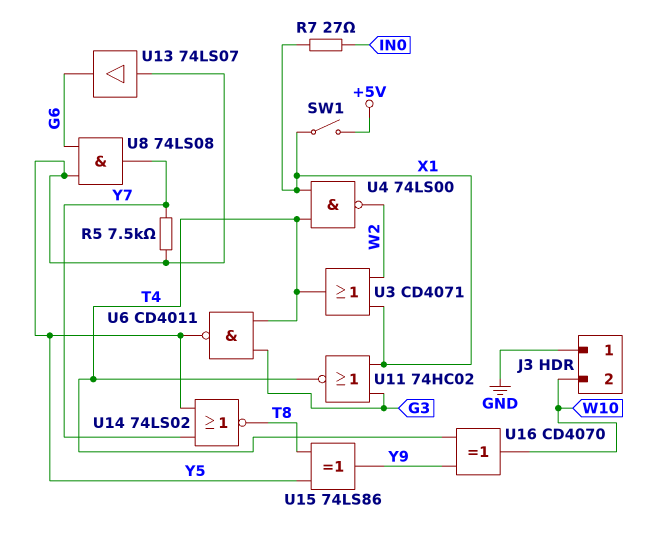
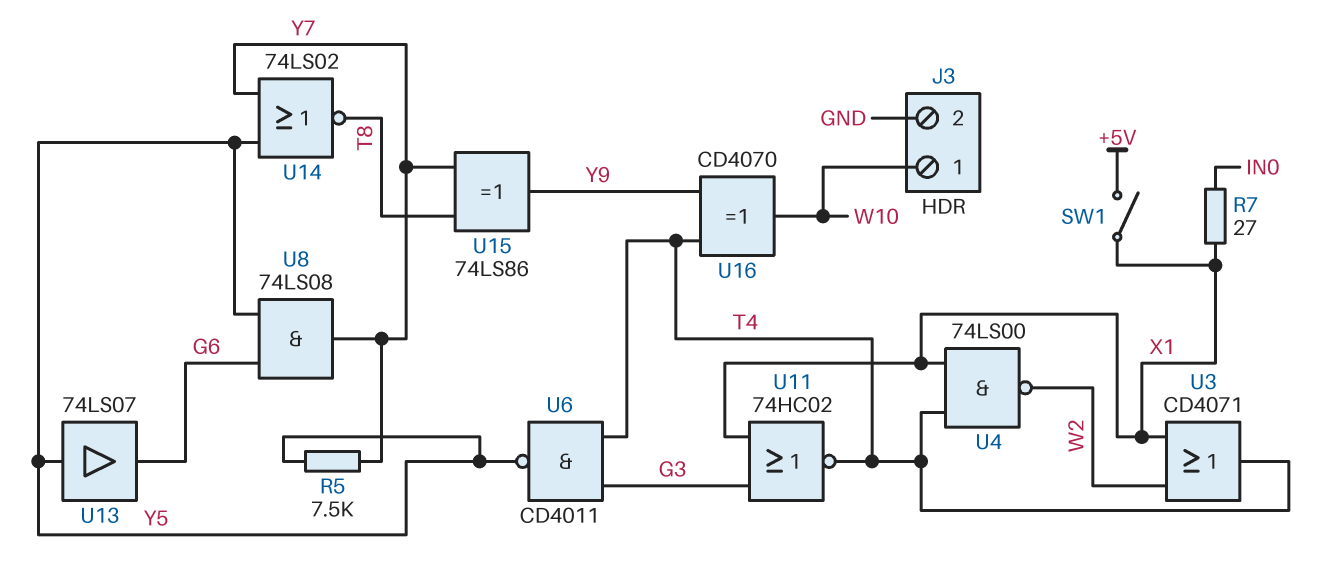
J3 pin 1: GND -> W10
J3 pin 2: W10 -> GND
U15: XOR 74LS86 (in T8, in Y5, out Y9) -> XOR 74LS86 (in T8, in Y7, out Y9)

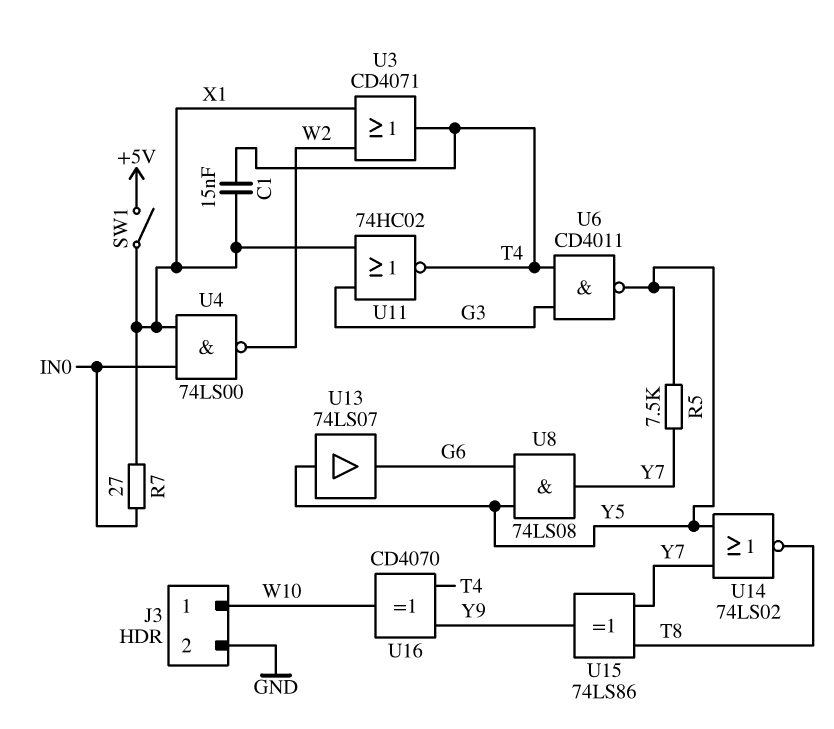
C1: none -> 15nF (T4, X1)
U4: NAND 74LS00 (in T4, in X1, out W2) -> NAND 74LS00 (in IN0, in X1, out W2)

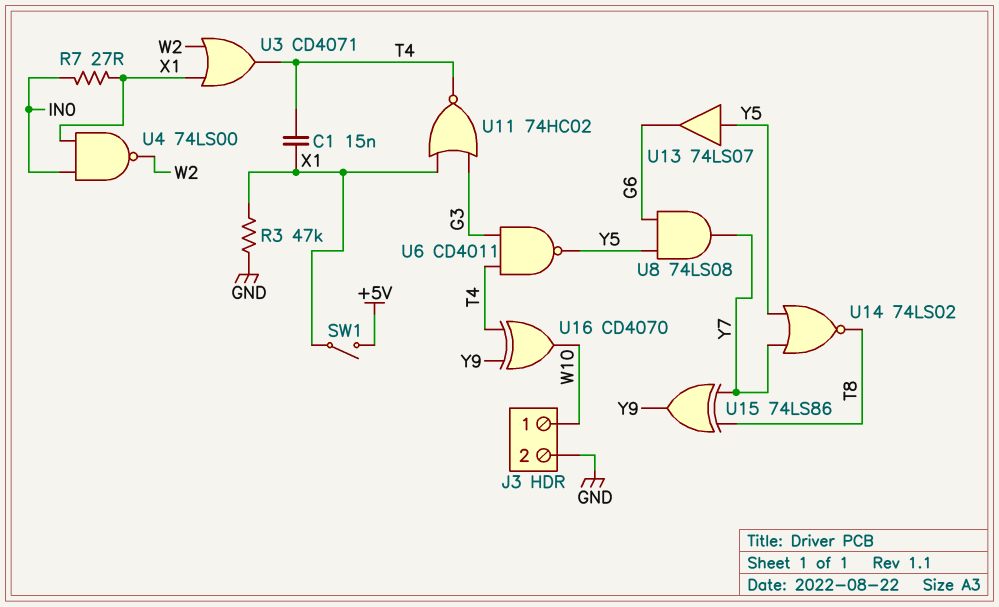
R3: none -> 47k (GND, X1)
R5: 7.5k (Y5, Y7) -> none

